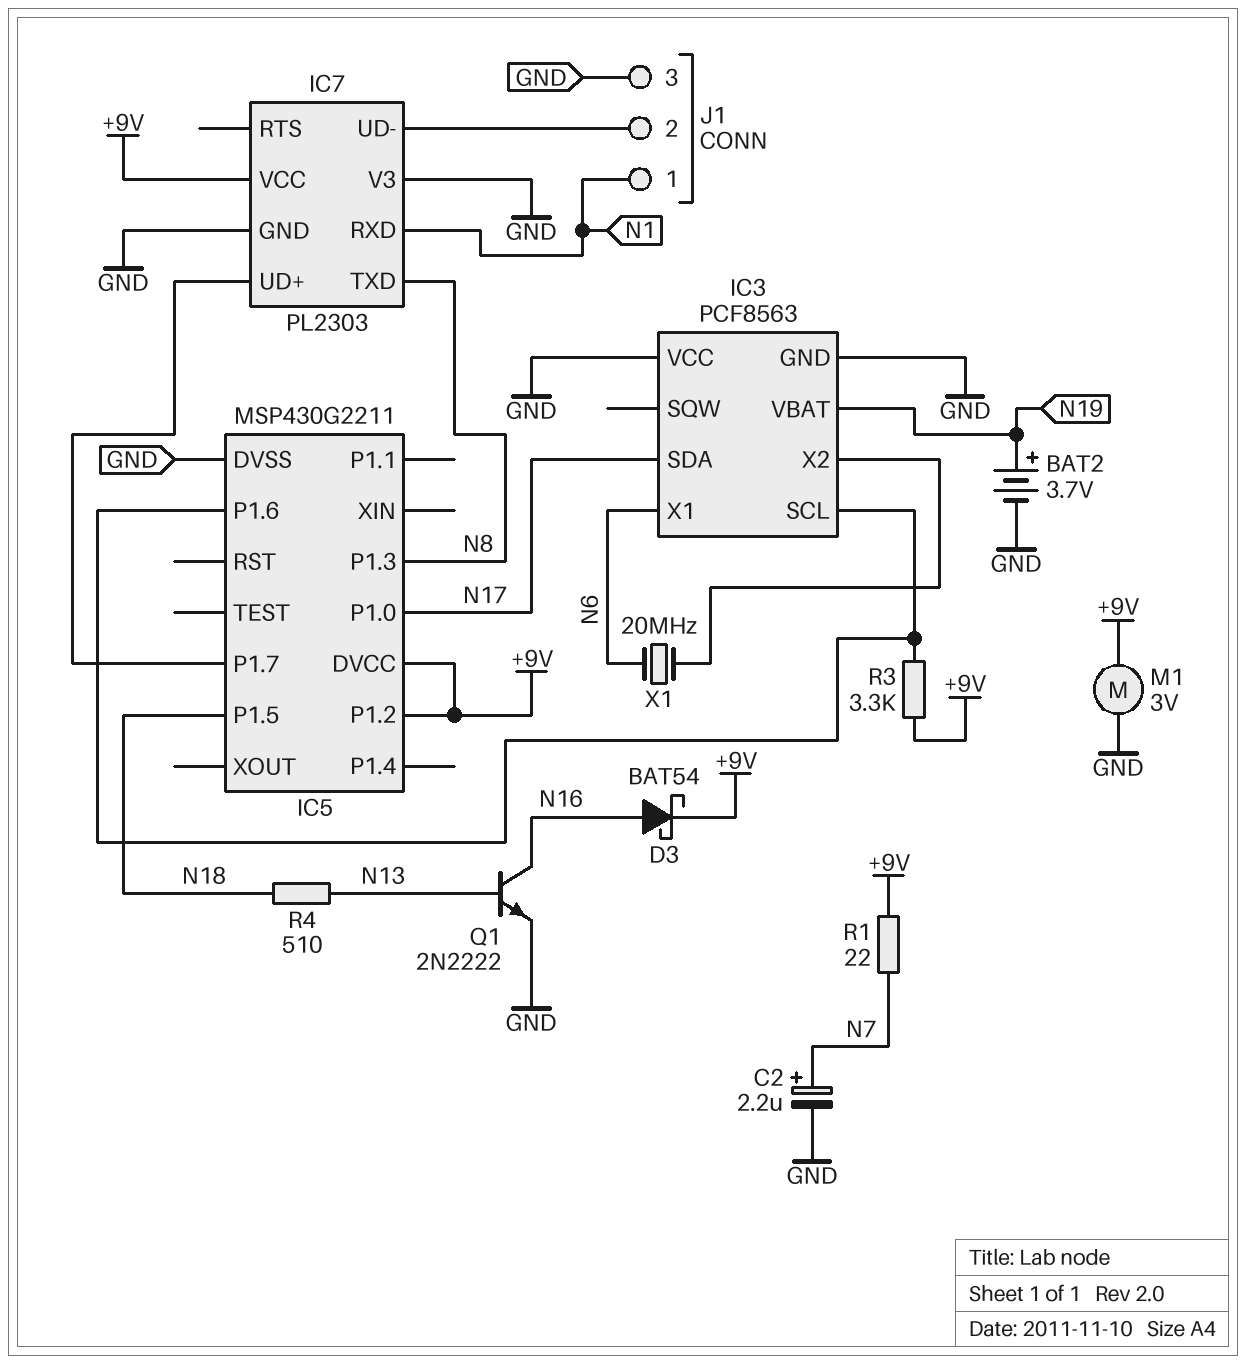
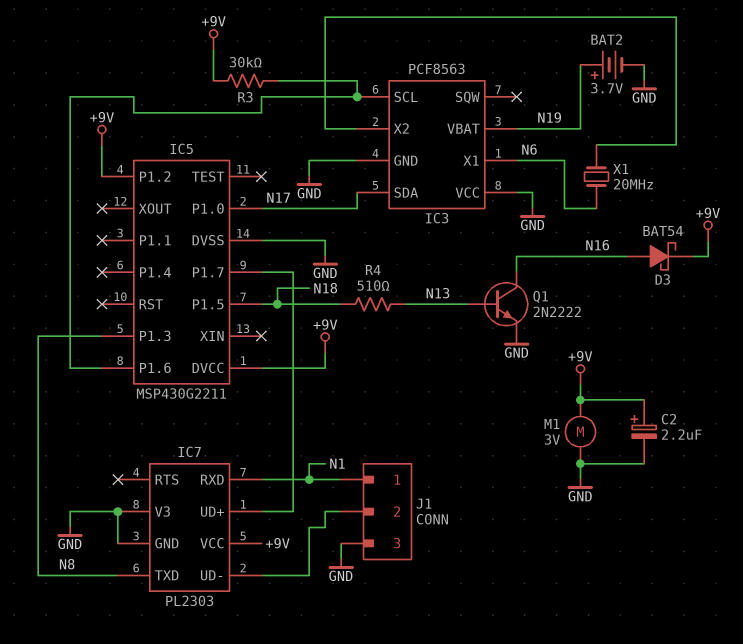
C2: 2.2uF (plus N7, minus GND) -> 2.2uF (plus +9V, minus GND)
R1: 22 (+9V, N7) -> none
R3: 3.3k (+9V, IC3/SCL) -> 30k (+9V, IC3/SCL)

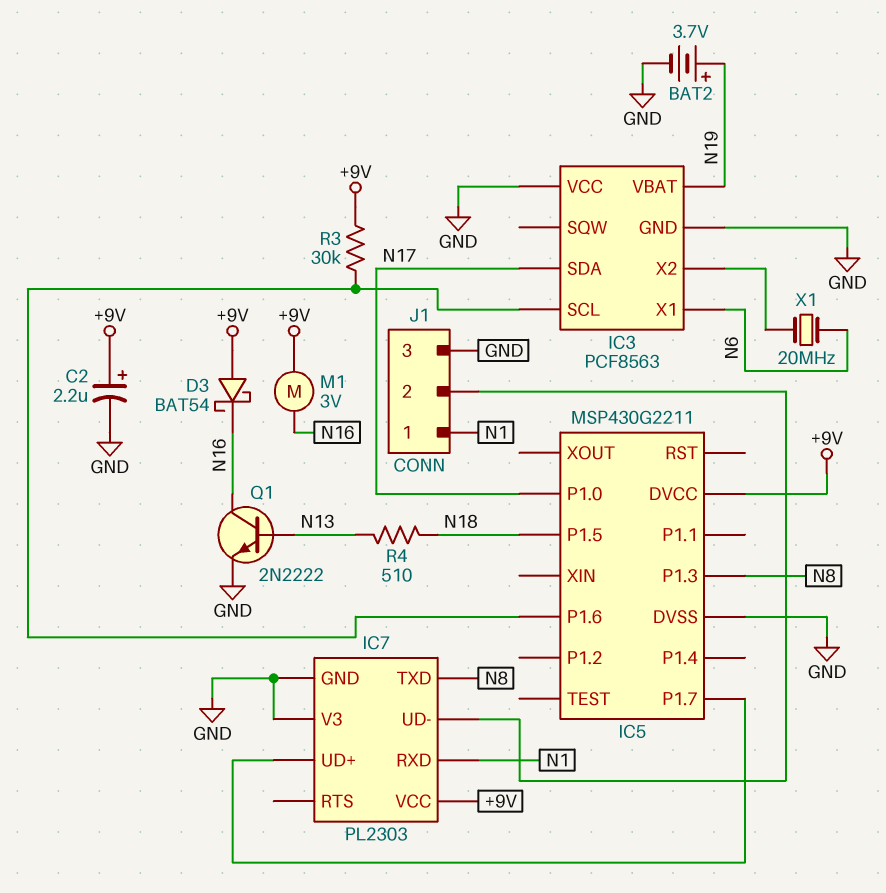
D3: schottky BAT54 (A N16, K +9V) -> schottky BAT54 (A +9V, K N16)
IC5 pin P1.2: +9V -> none
M1: motor 3V (+9V, GND) -> motor 3V (+9V, N16)

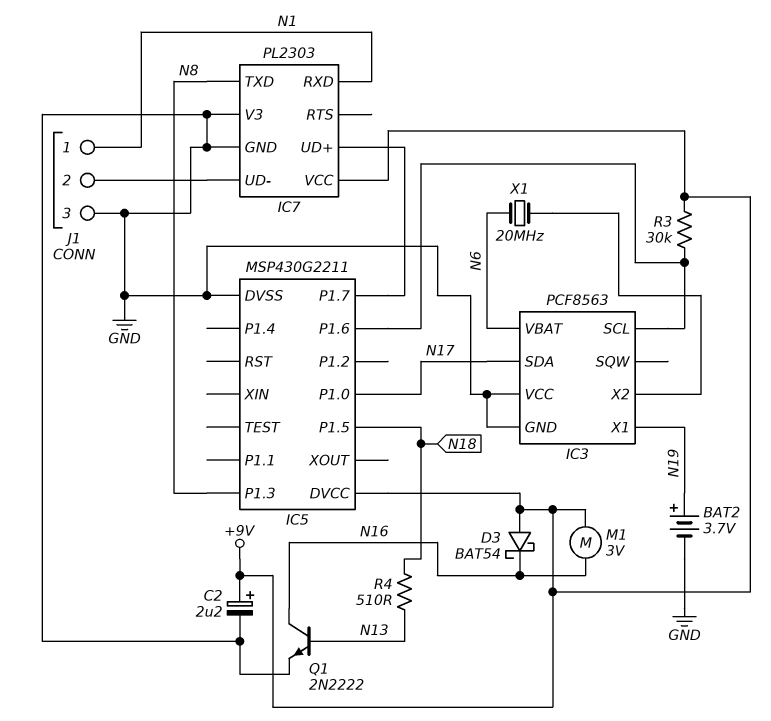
IC3 pin VBAT: N19 -> N6
IC3 pin X1: N6 -> N19

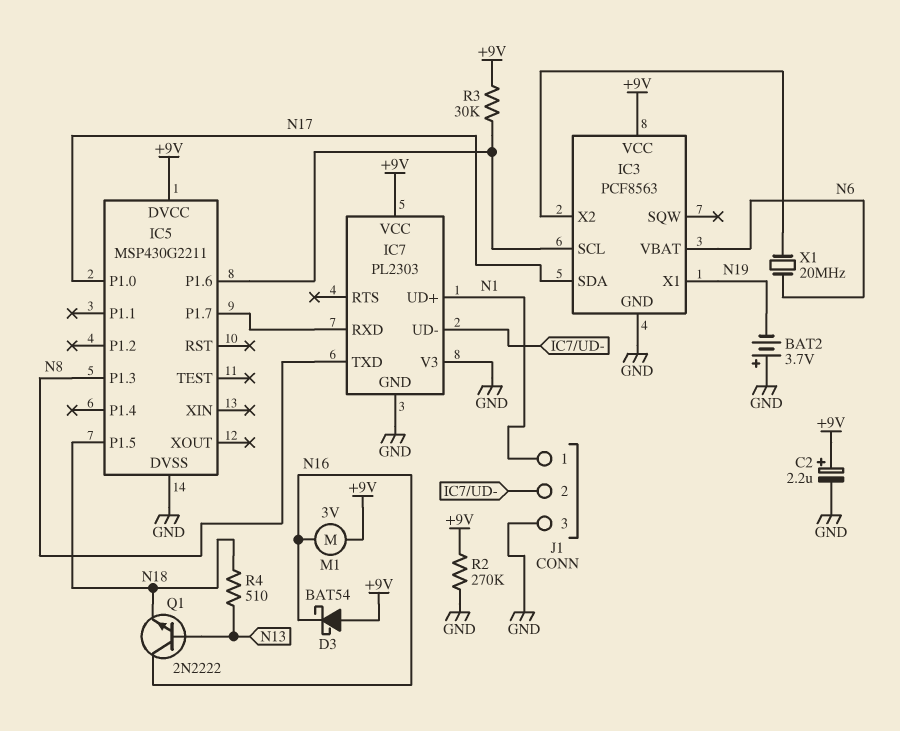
BAT2: 3.7V (plus N19, minus GND) -> 3.7V (plus GND, minus N19)
IC3 pin VCC: GND -> +9V
IC7 pin RXD: N1 -> IC5/P1.7
IC7 pin UD+: IC5/P1.7 -> N1
Q1: NPN 2N2222 (B N13, C N16, E GND) -> NPN 2N2222 (B N13, C N16, E N18)
R2: none -> 270k (+9V, GND)

